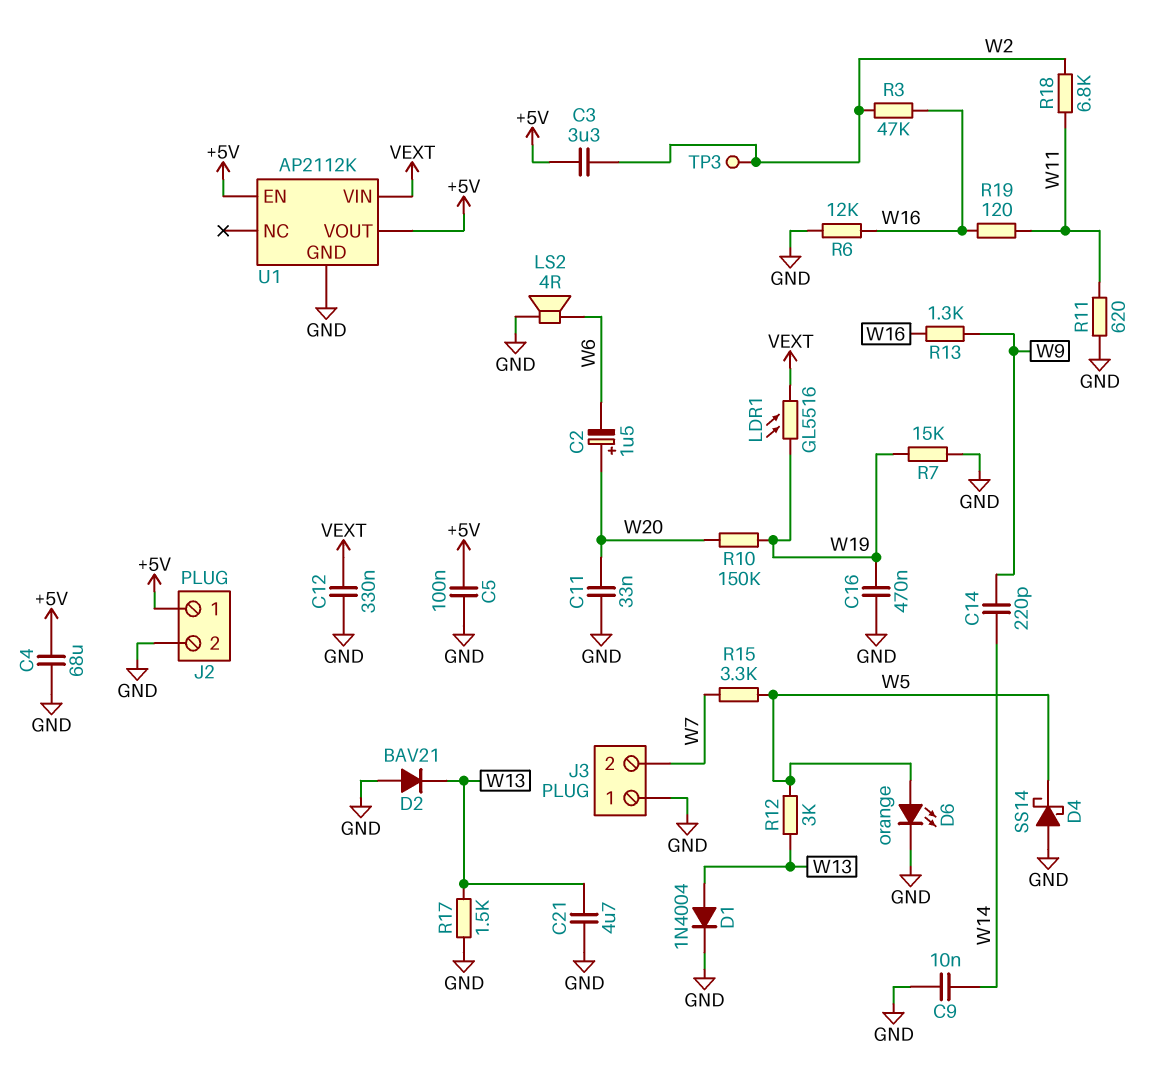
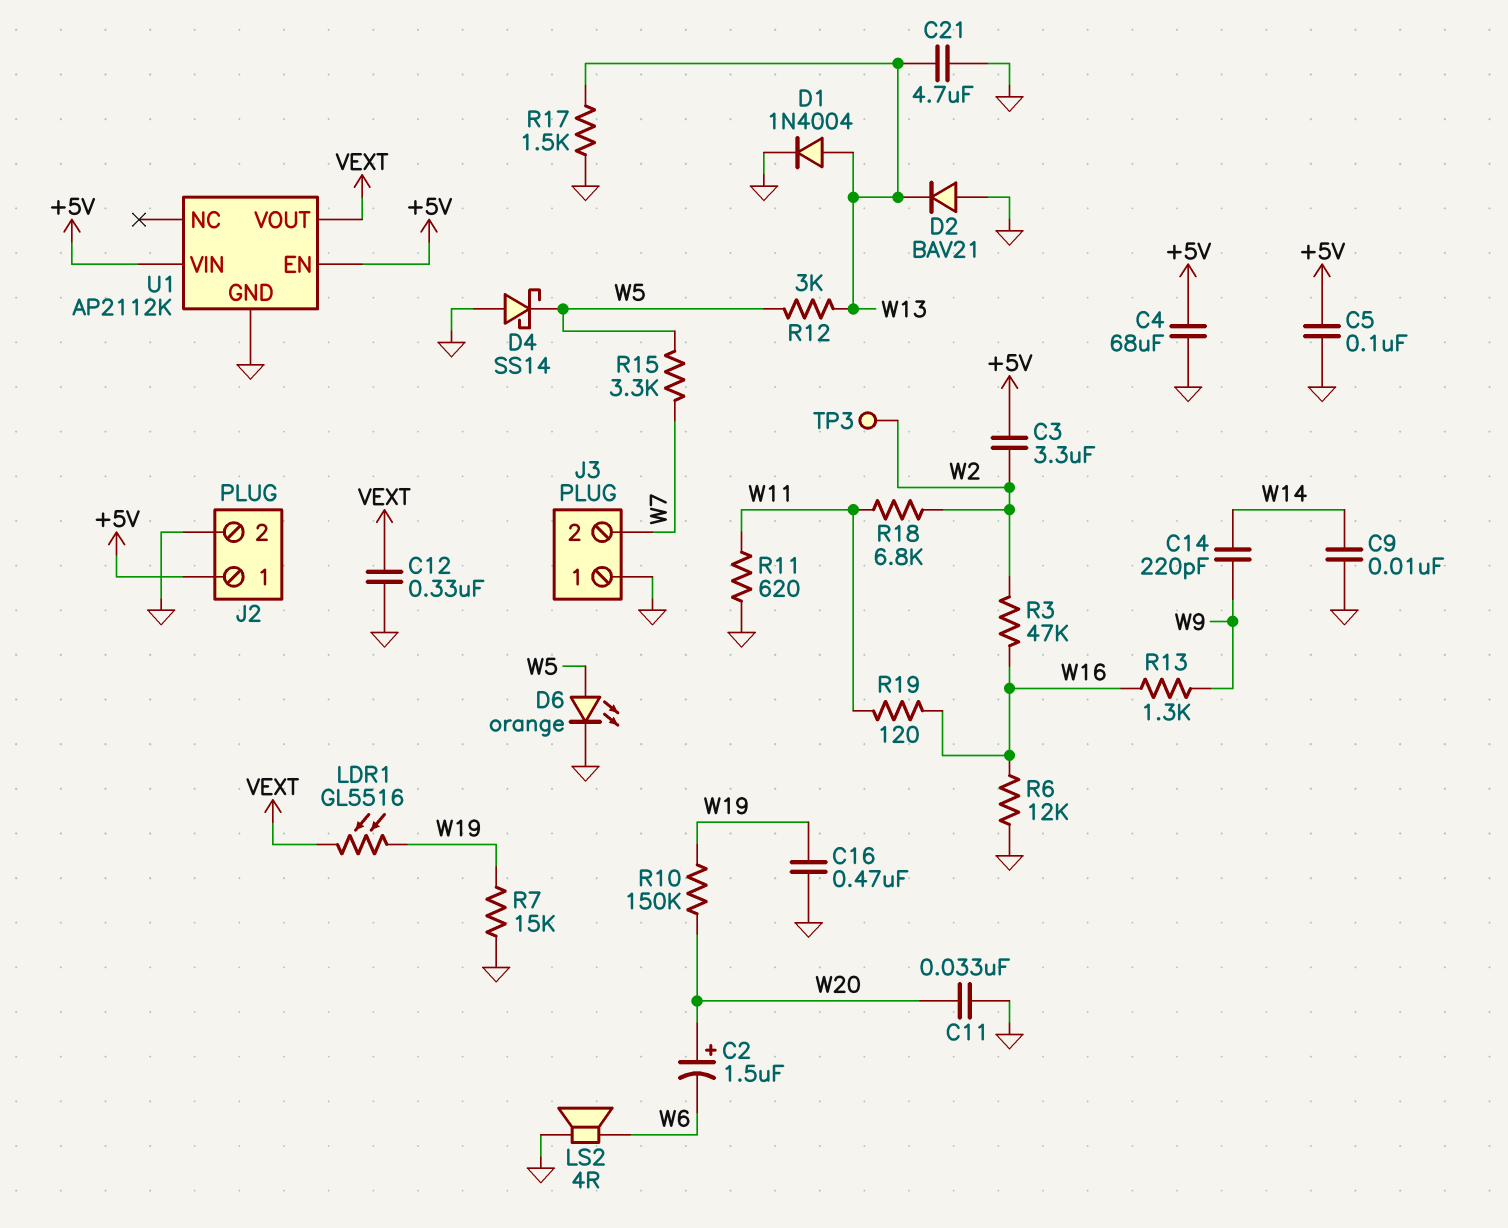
U1 pin VIN: VEXT -> +5V
U1 pin VOUT: +5V -> VEXT

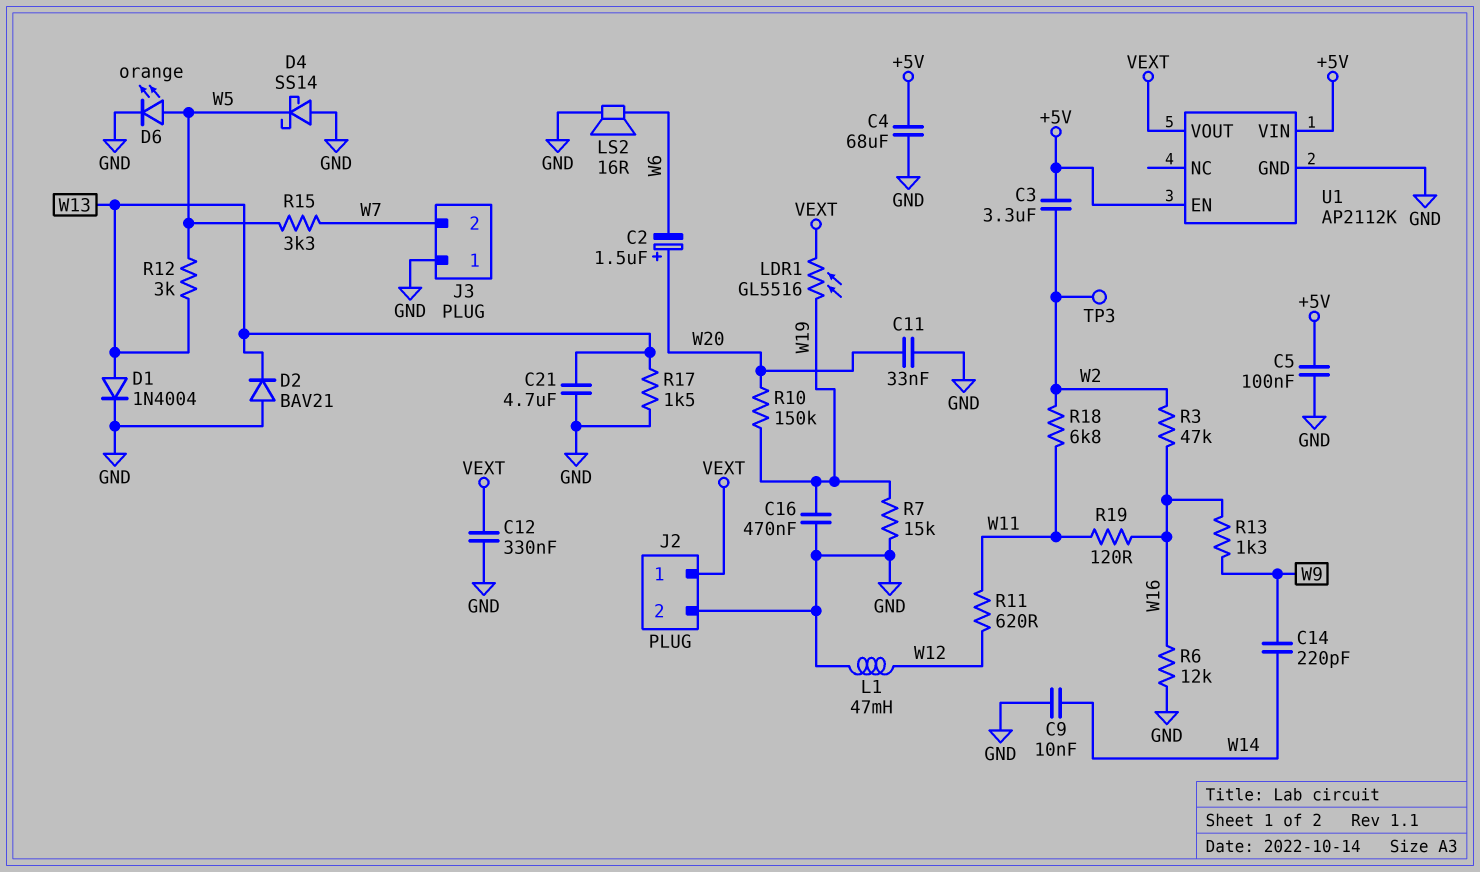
J2 pin 1: +5V -> VEXT
L1: none -> 47mH (GND, W12)
LS2: speaker 4R (GND, W6) -> speaker 16R (GND, W6)
R11: 620 (GND, W11) -> 620 (W11, W12)

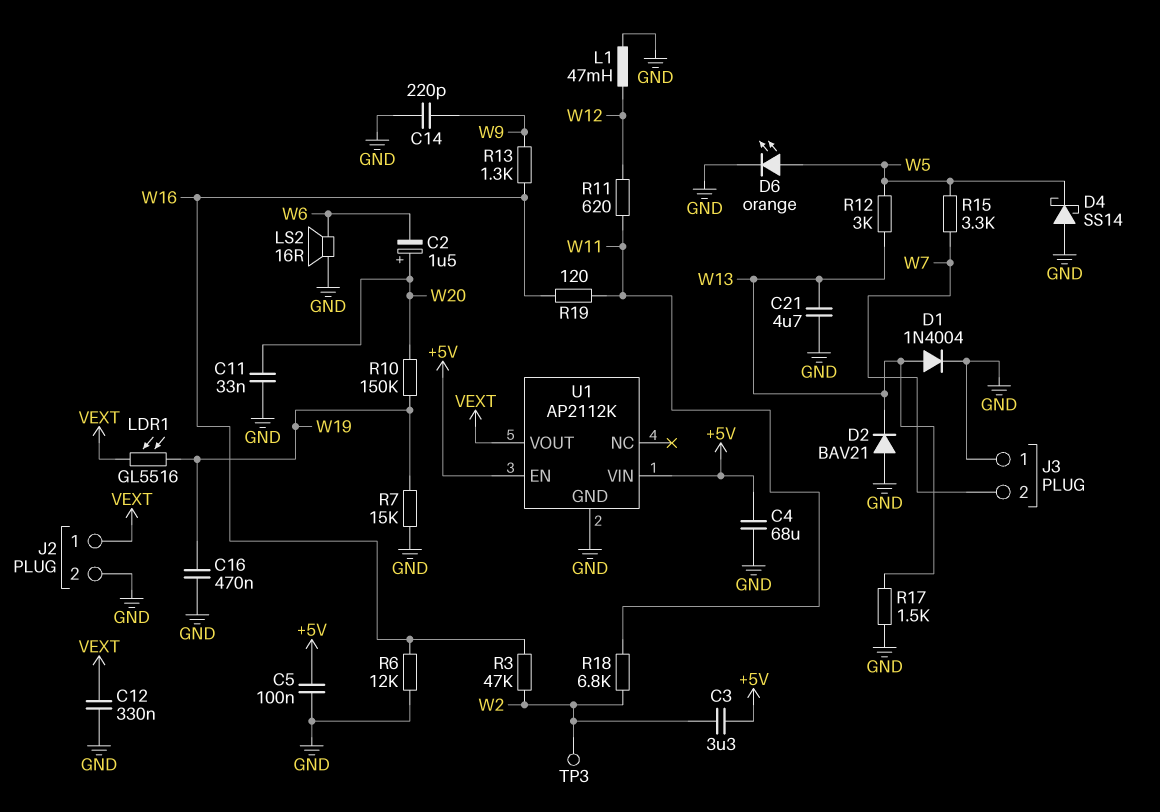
C9: 10nF (GND, W14) -> none
C14: 220pF (W9, W14) -> 220pF (GND, W9)

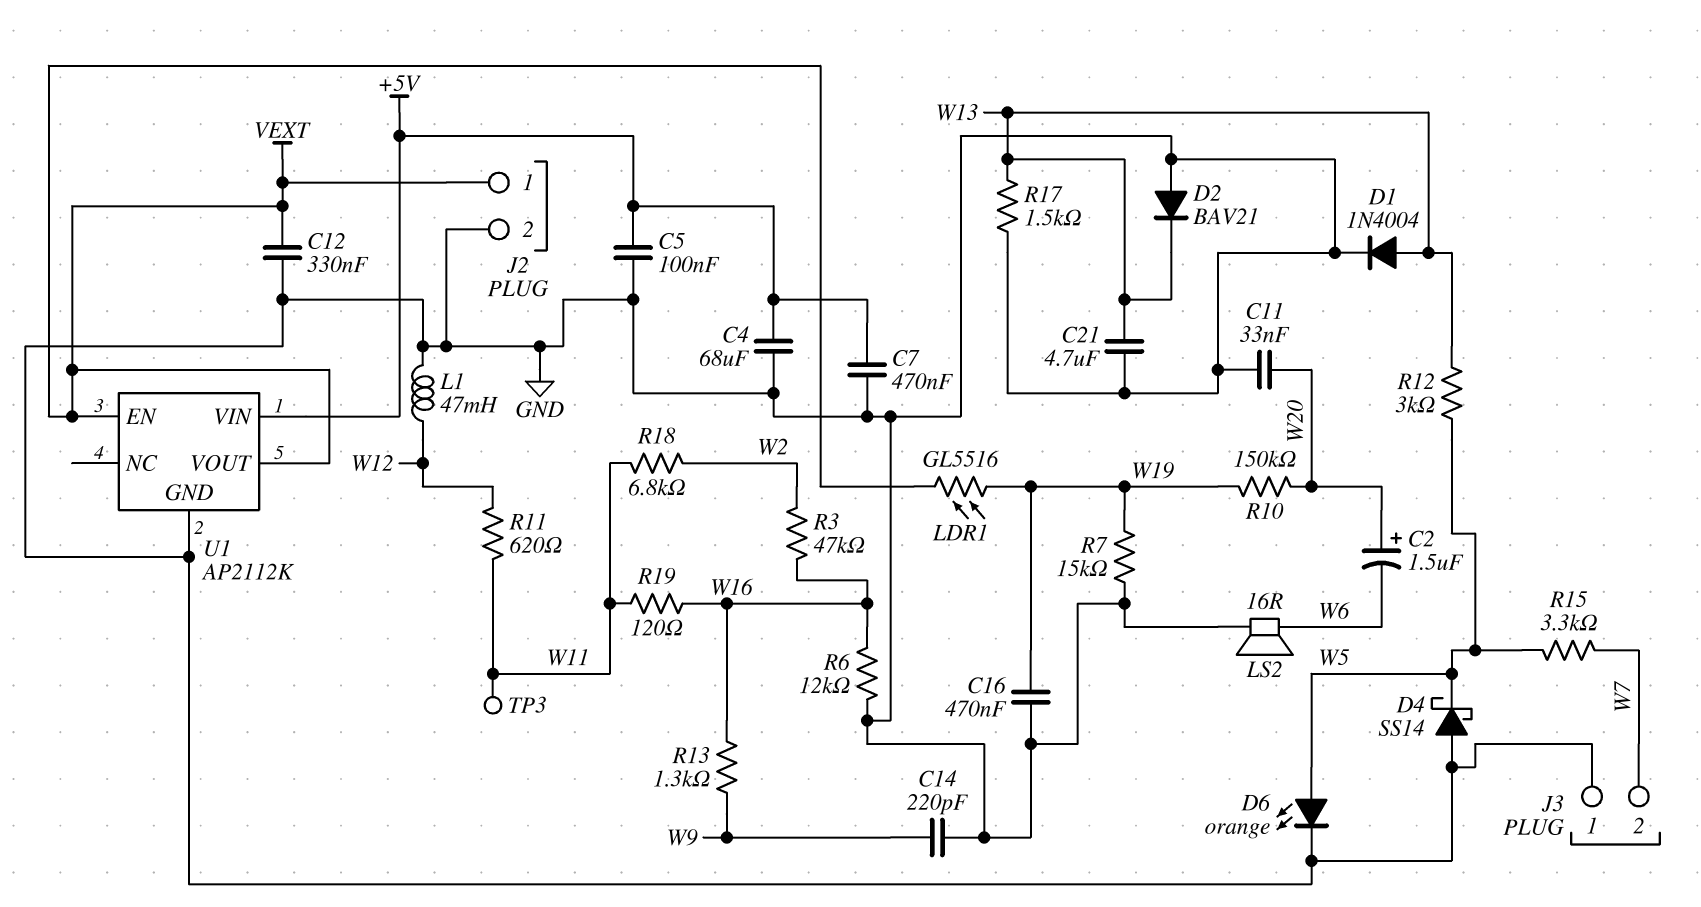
C3: 3.3uF (+5V, W2) -> none
C7: none -> 470nF (+5V, GND)
TP3: test point (W2) -> test point (W11)
U1 pin EN: +5V -> VEXT

